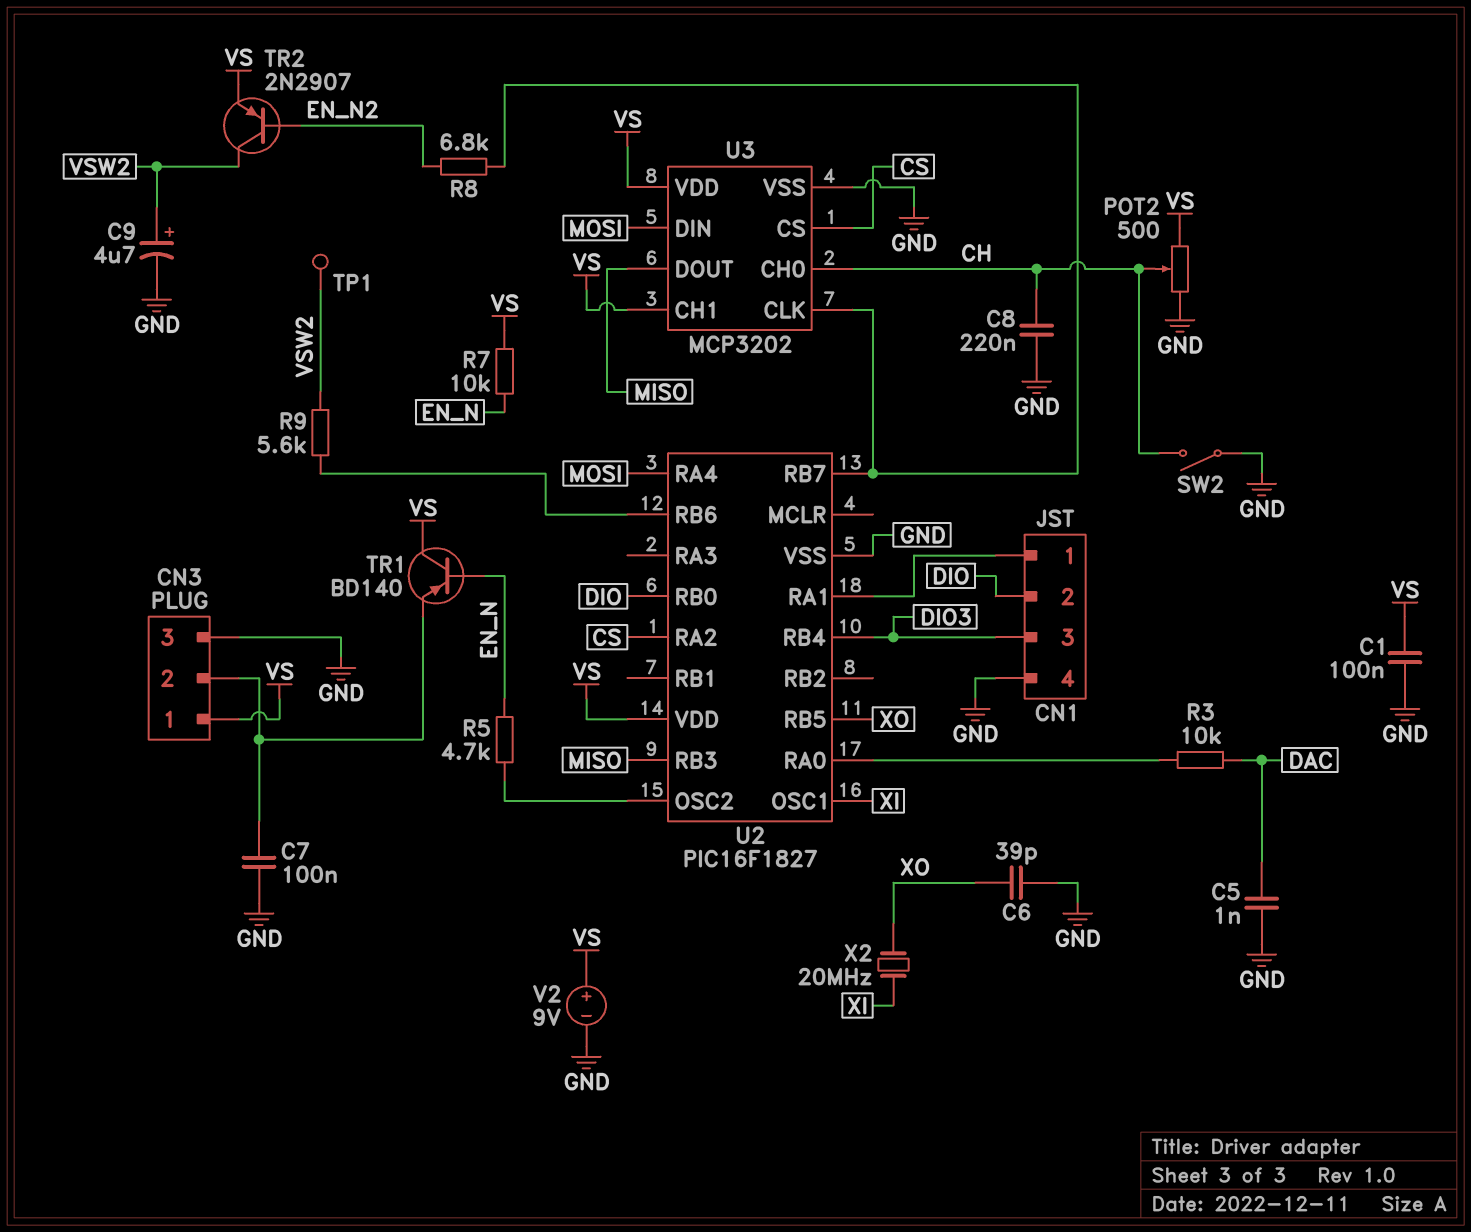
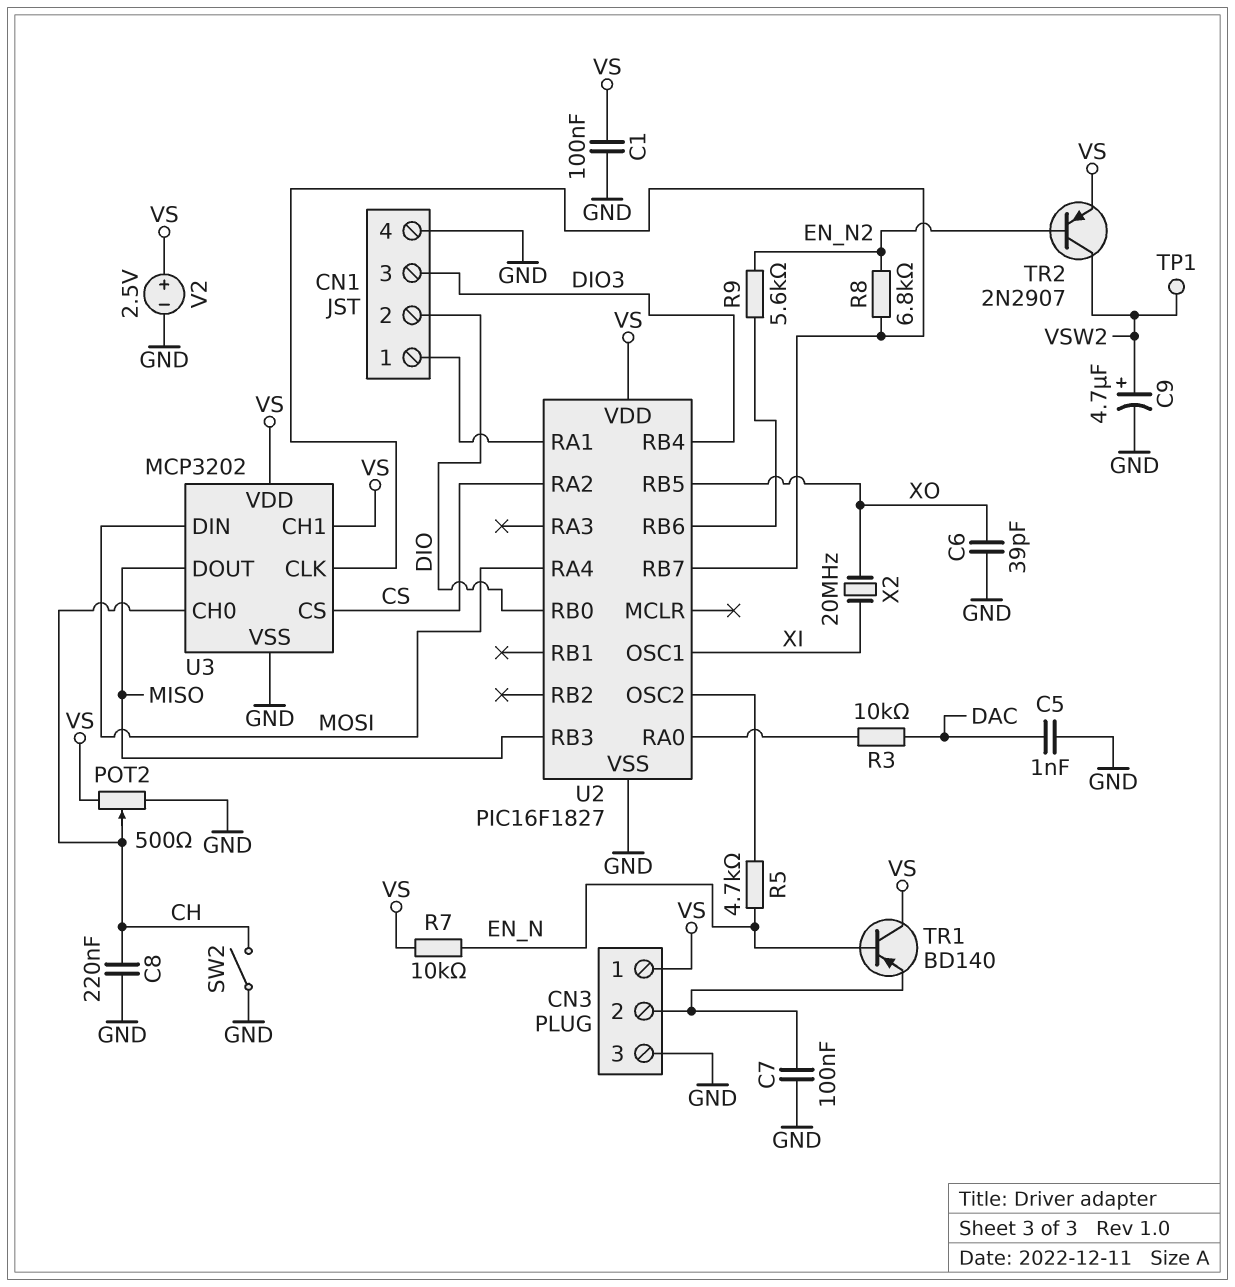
R9: 5.6k (U2/RB6, VSW2) -> 5.6k (EN_N2, U2/RB6)
V2: 9V (plus VS, minus GND) -> 2.5V (plus VS, minus GND)

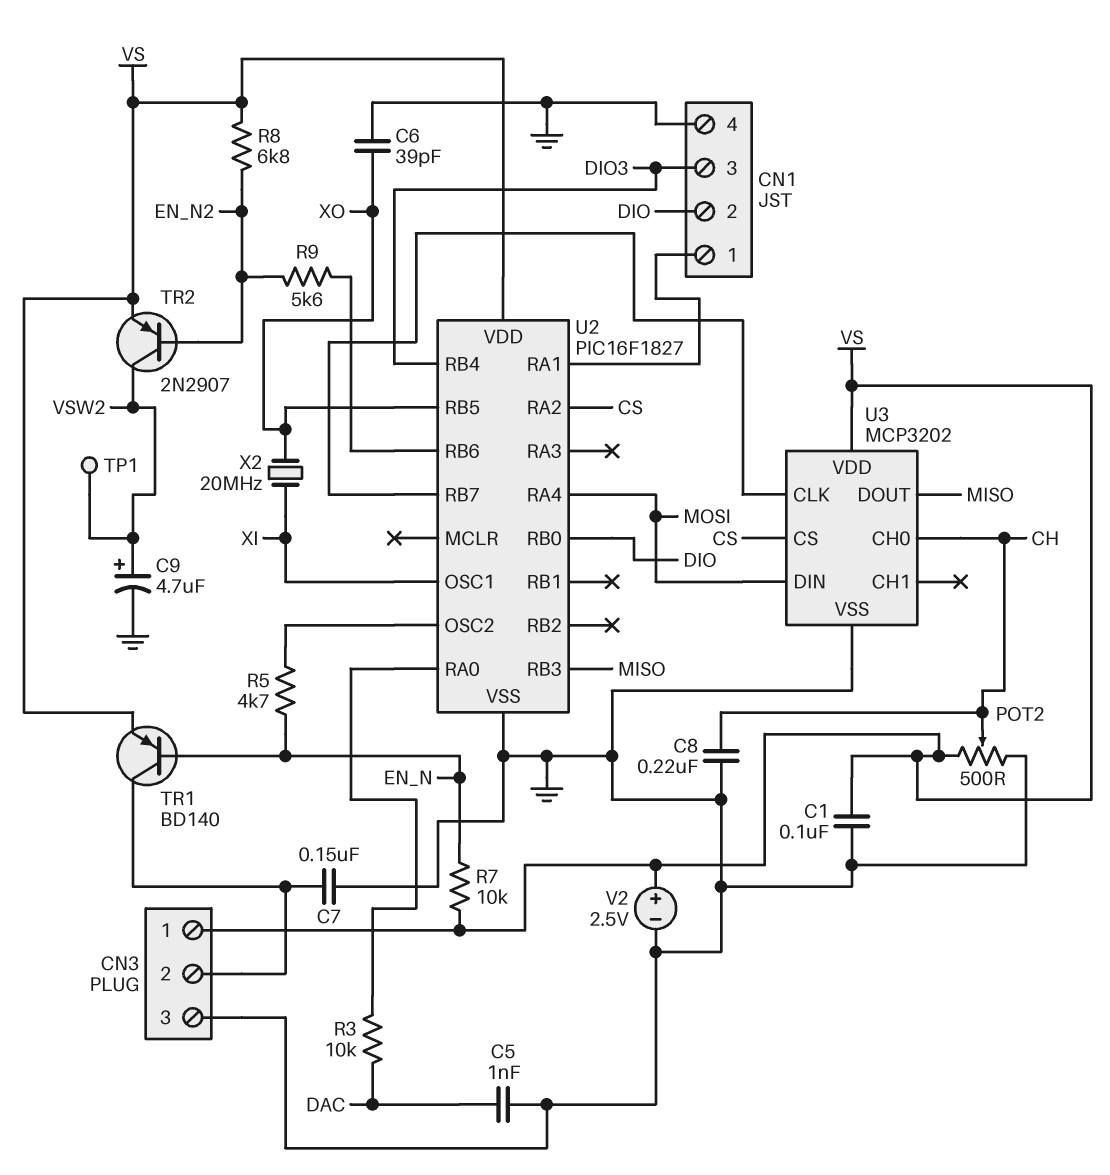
C7: 100nF (CN3/2, GND) -> 150nF (CN3/2, GND)
R8: 6.8k (EN_N2, U2/RB7) -> 6.8k (EN_N2, VS)
SW2: switch (CH, GND) -> none
TR1: PNP BD140 (B EN_N, C VS, E CN3/2) -> PNP BD140 (B EN_N, C CN3/2, E VS)
U3 pin CH1: VS -> none

